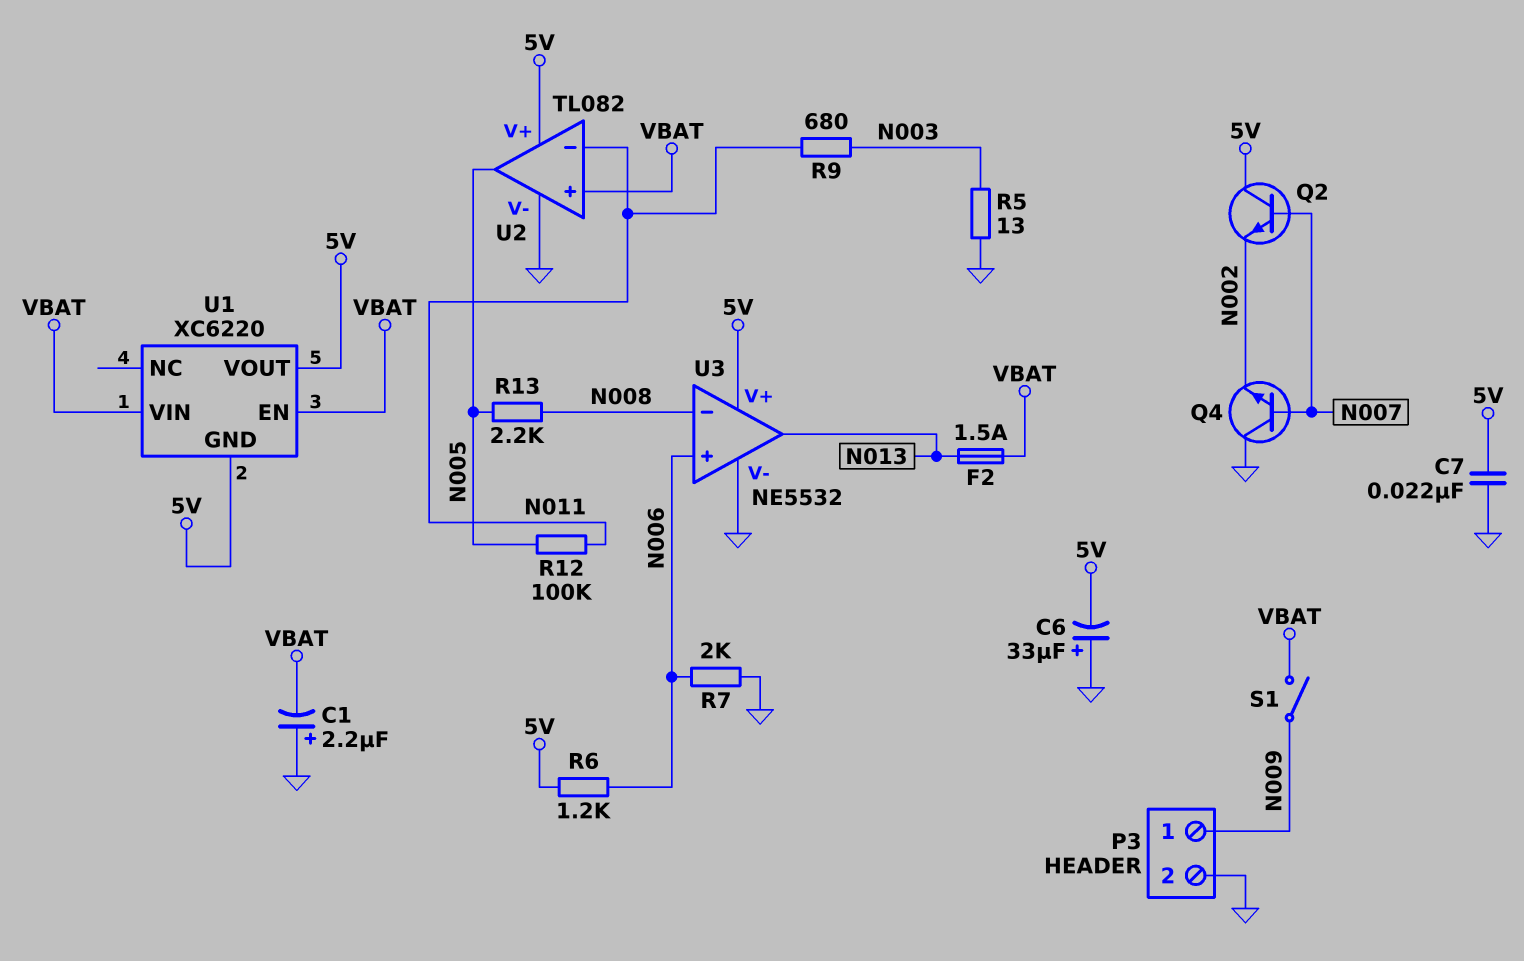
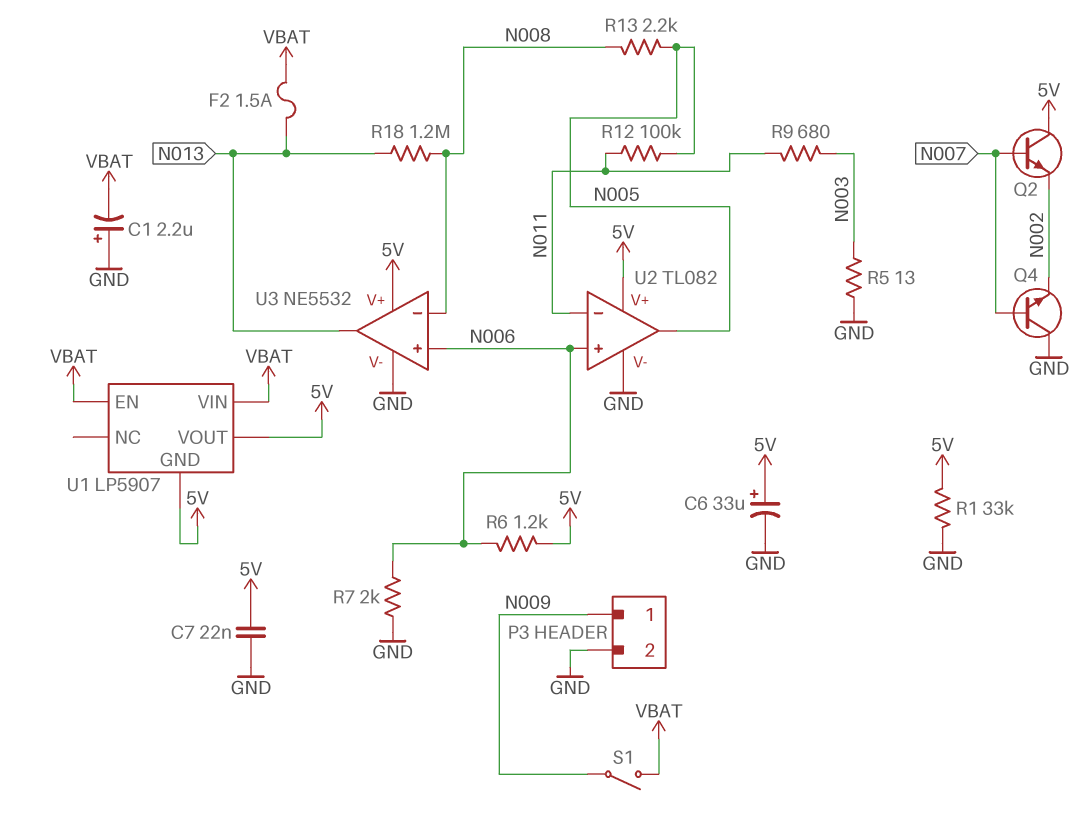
C6: 33uF (plus GND, minus 5V) -> 33uF (plus 5V, minus GND)
R1: none -> 33k (5V, GND)
R18: none -> 1.2M (N008, N013)
U1: XC6220 -> LP5907
U2 pin in+: VBAT -> N006

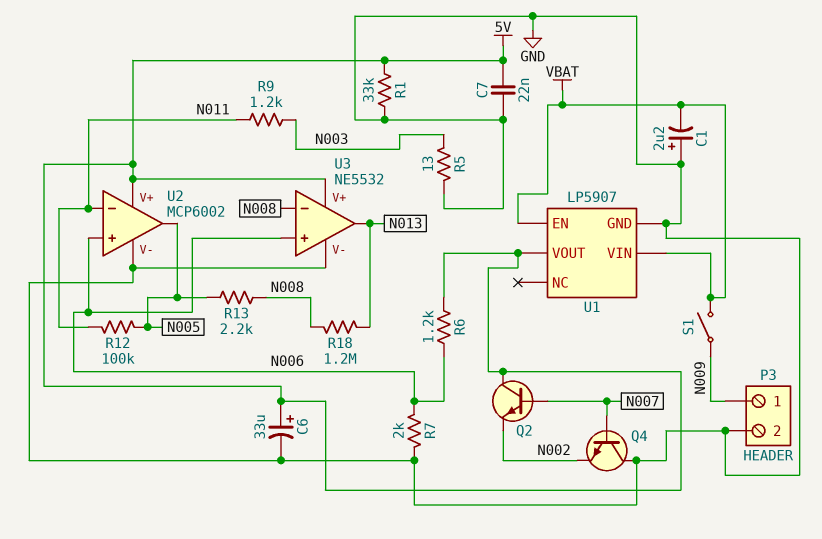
F2: 1.5A (N013, VBAT) -> none
R9: 680 (N003, N011) -> 1.2k (N003, N011)
U1 pin GND: 5V -> GND
U2: TL082 -> MCP6002

